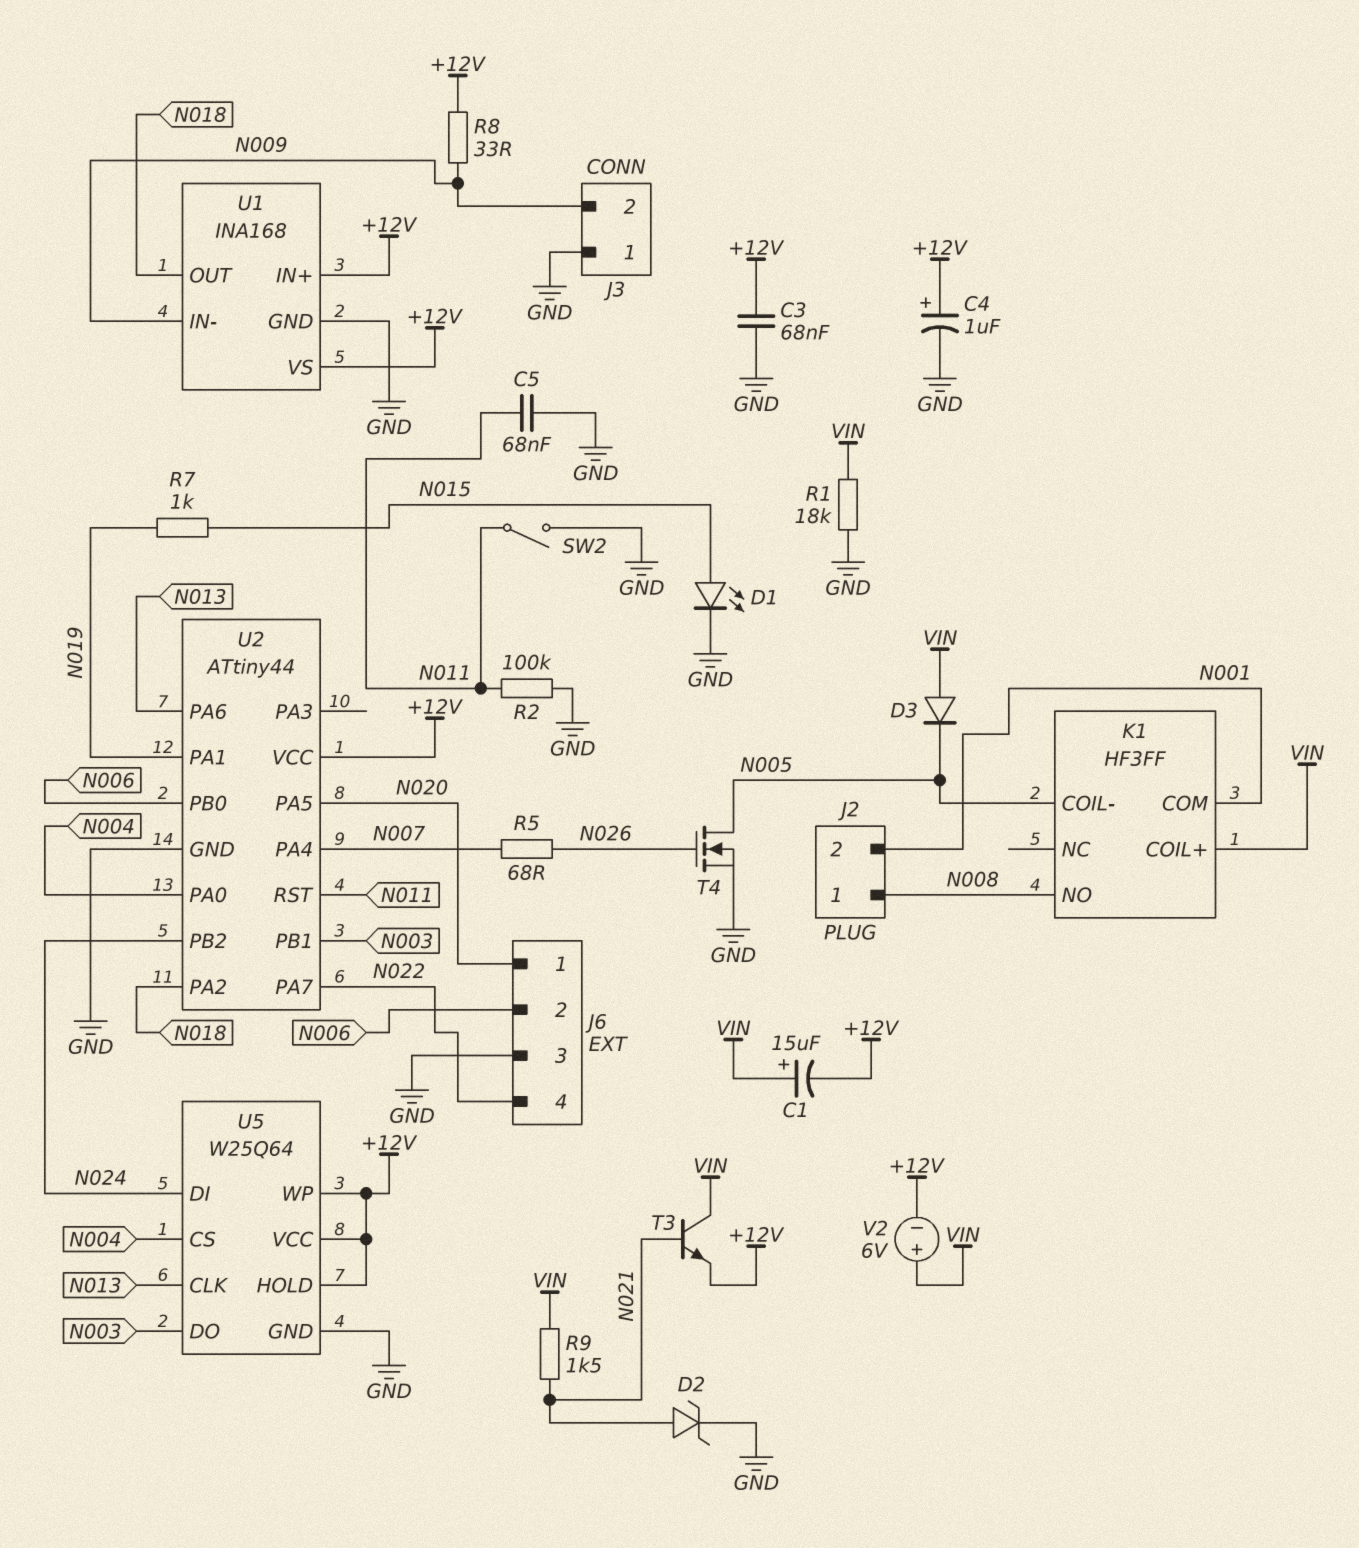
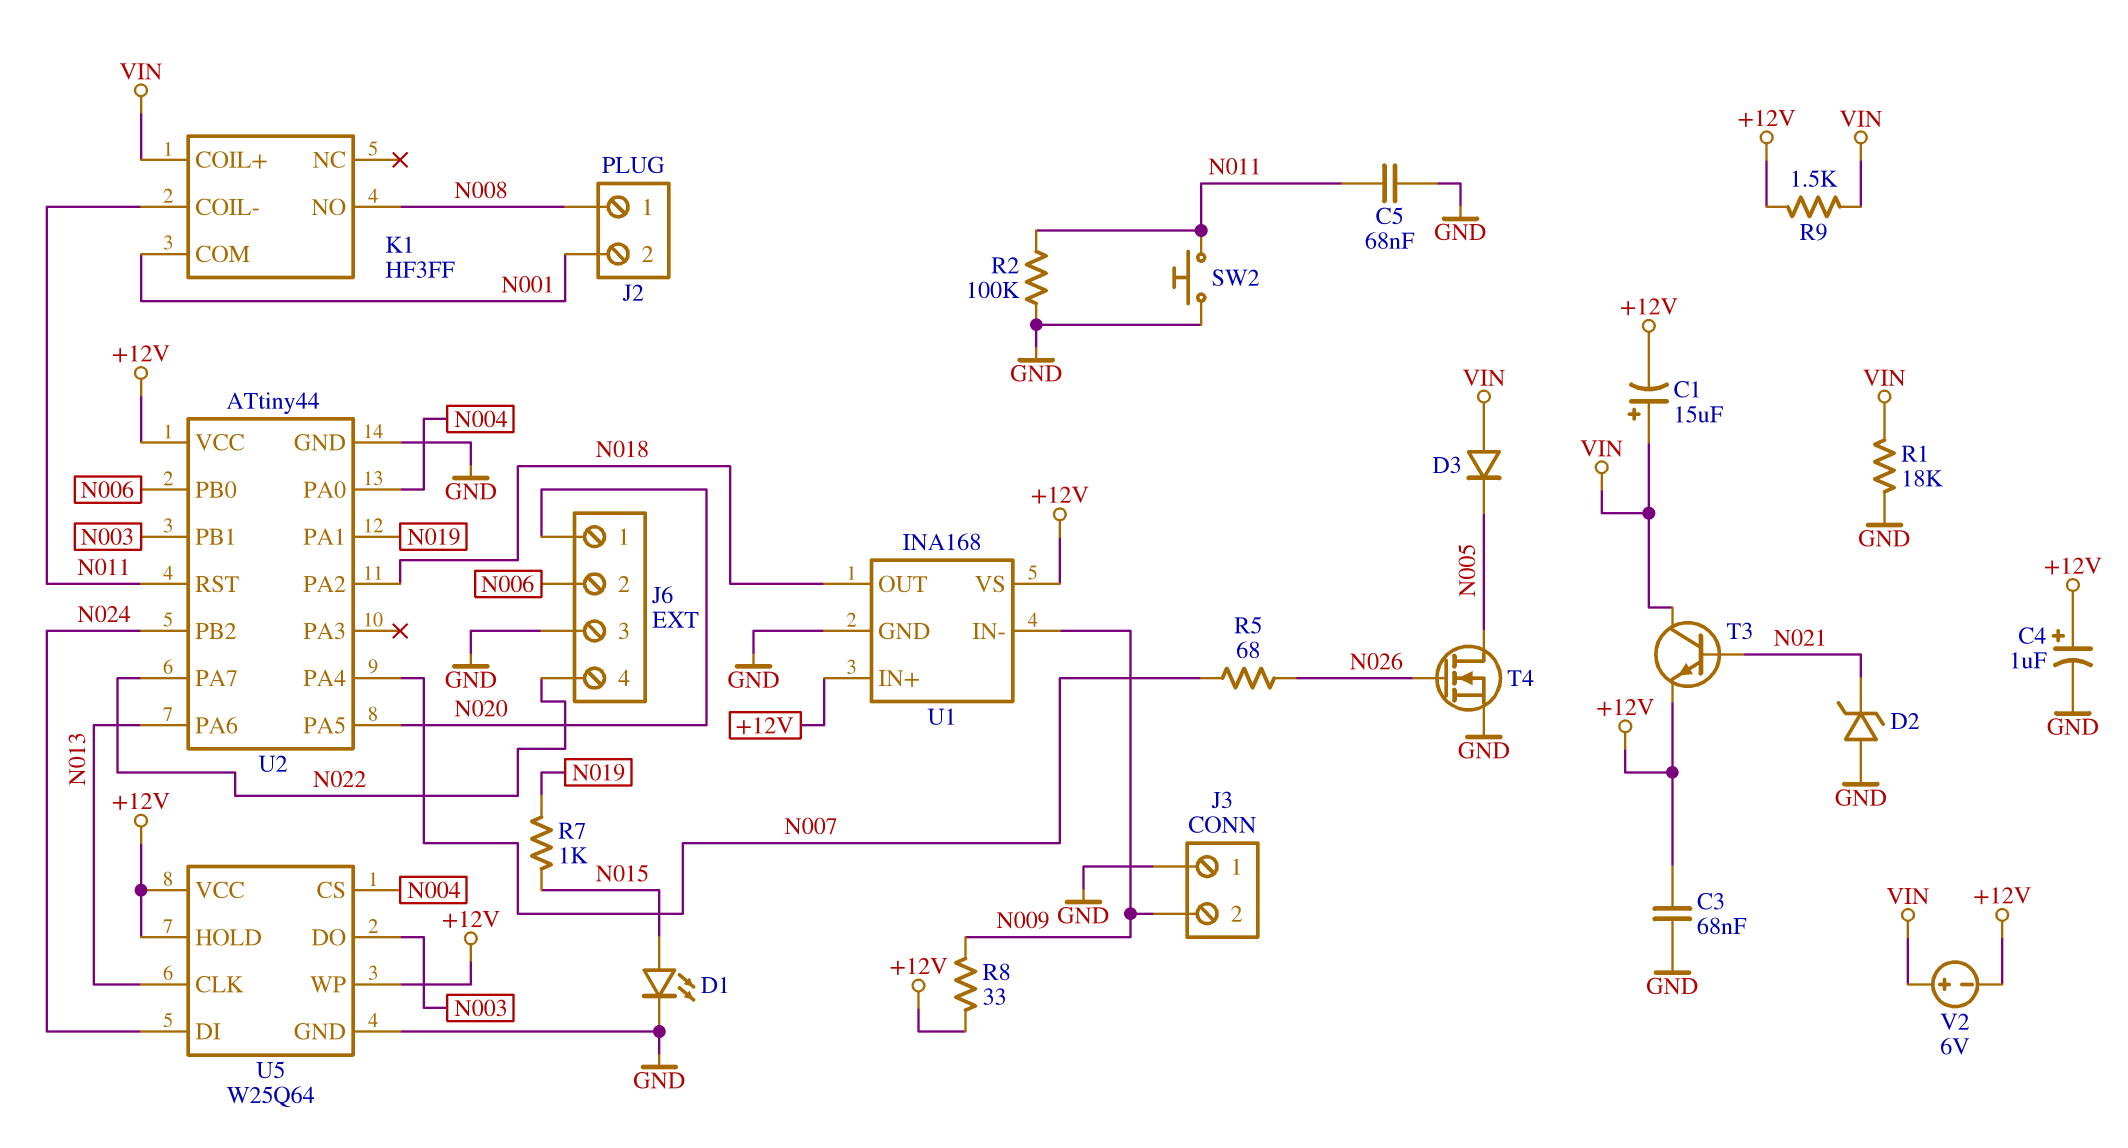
D2: zener (A N021, K GND) -> zener (A GND, K N021)
K1 pin COIL-: N005 -> N011
R9: 1.5k (N021, VIN) -> 1.5k (+12V, VIN)
SW2: switch (GND, N011) -> button (GND, N011)

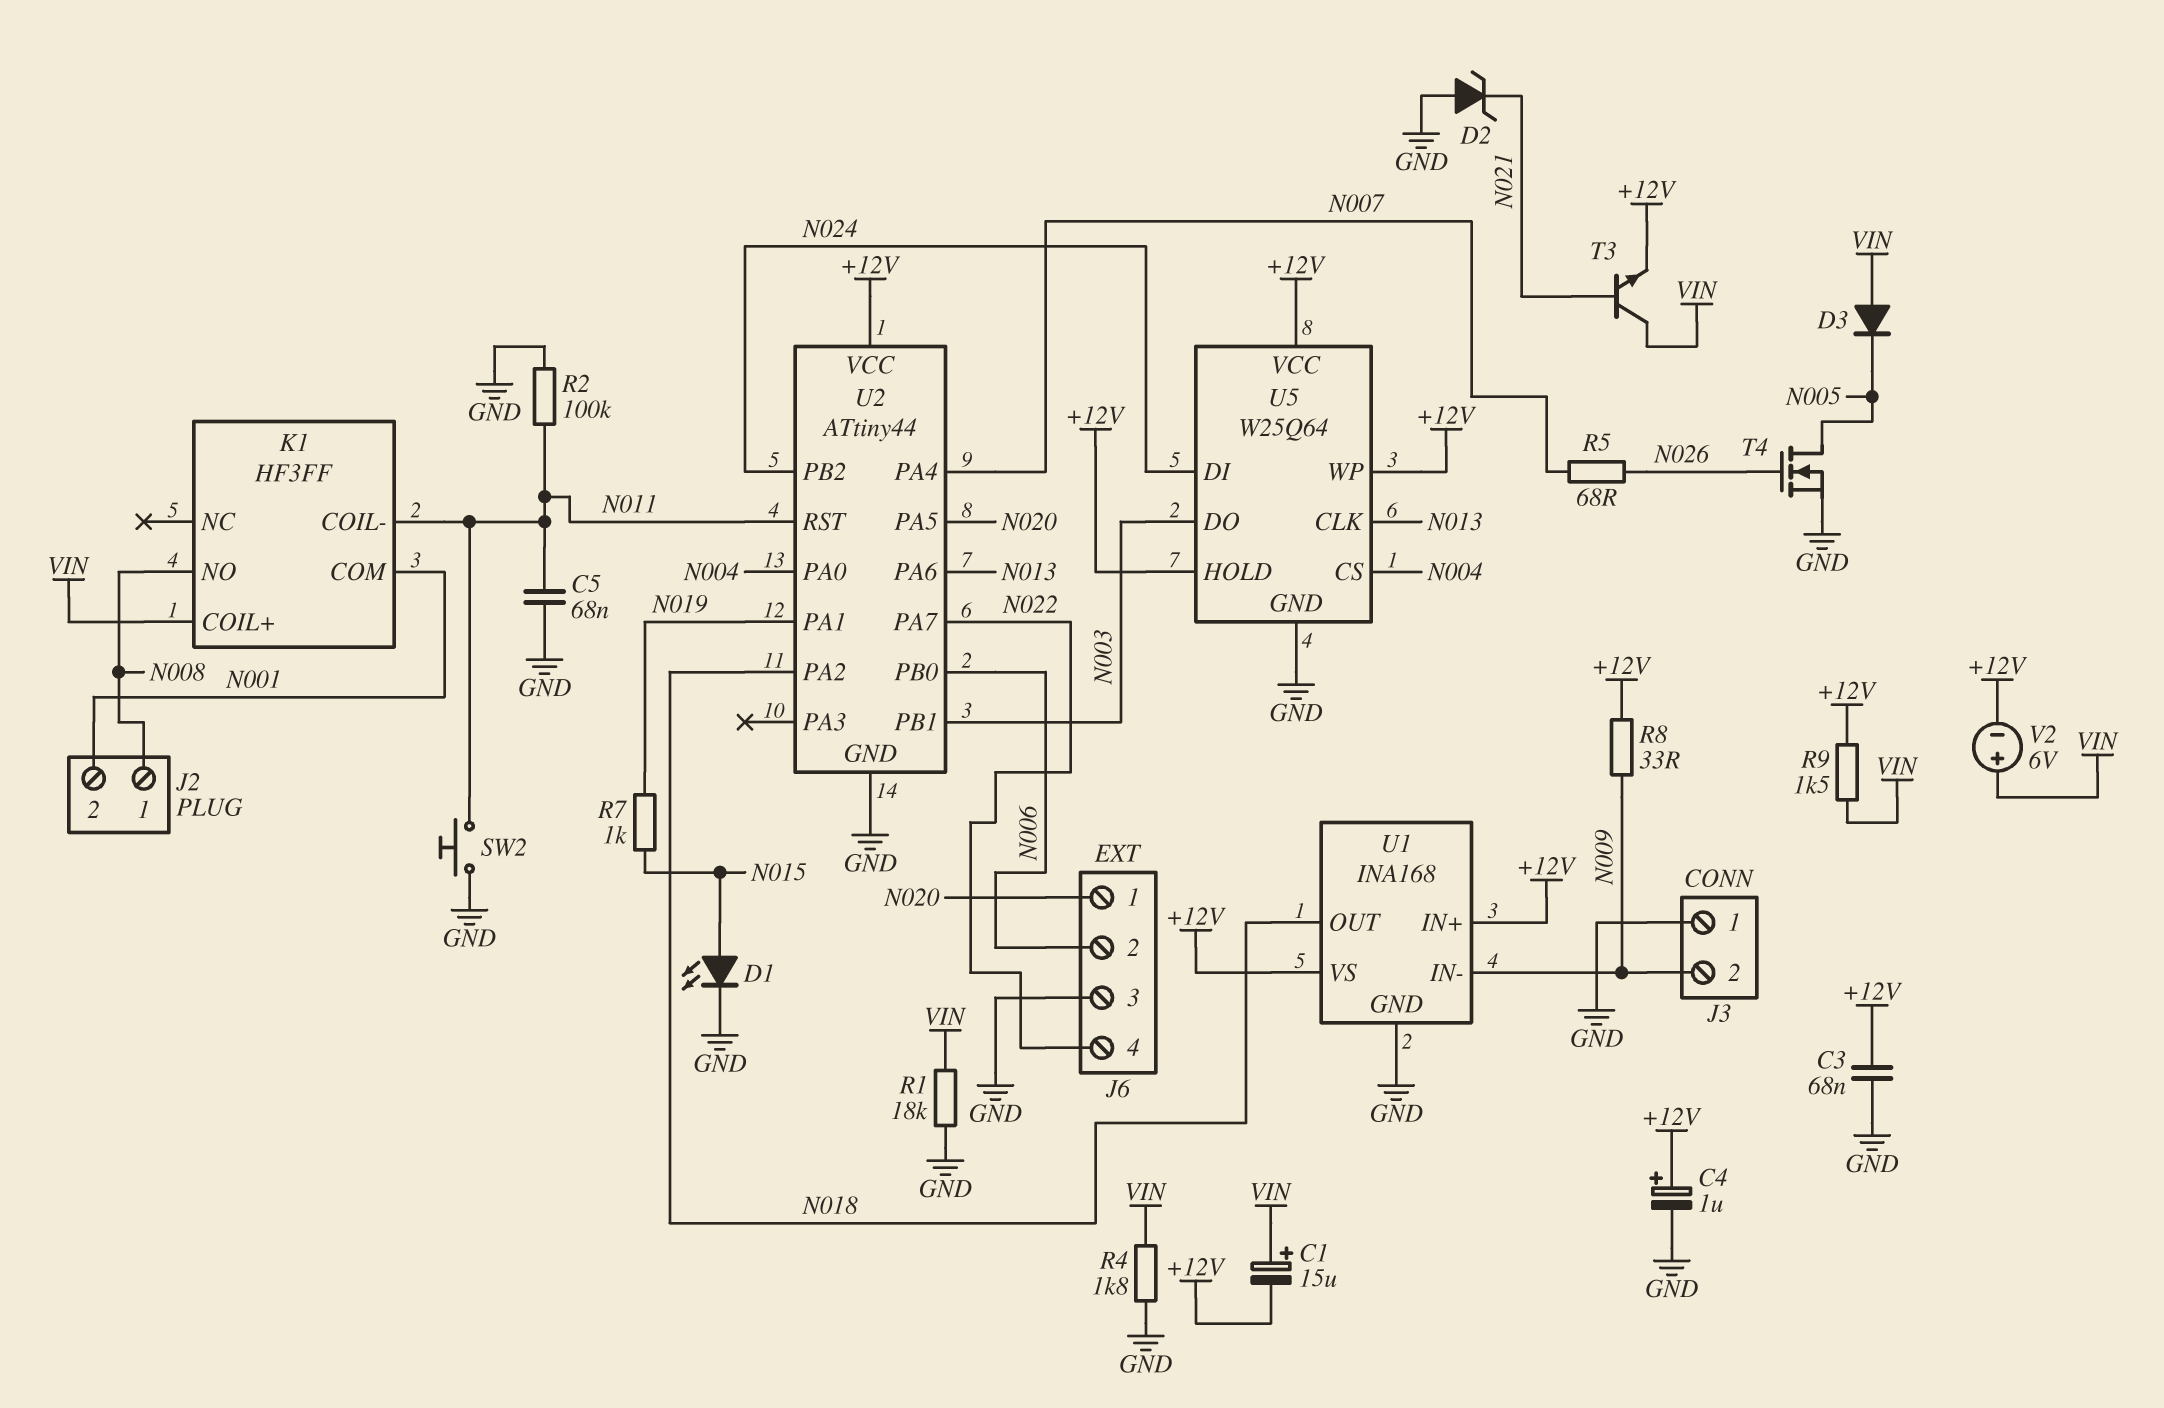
R4: none -> 1.8k (GND, VIN)

